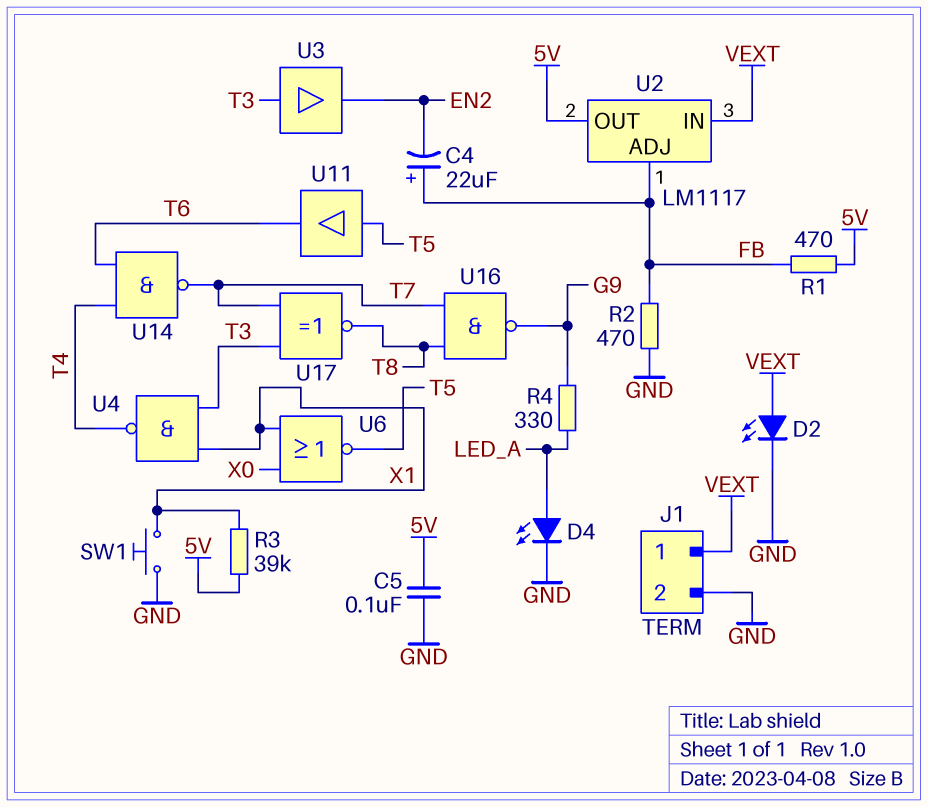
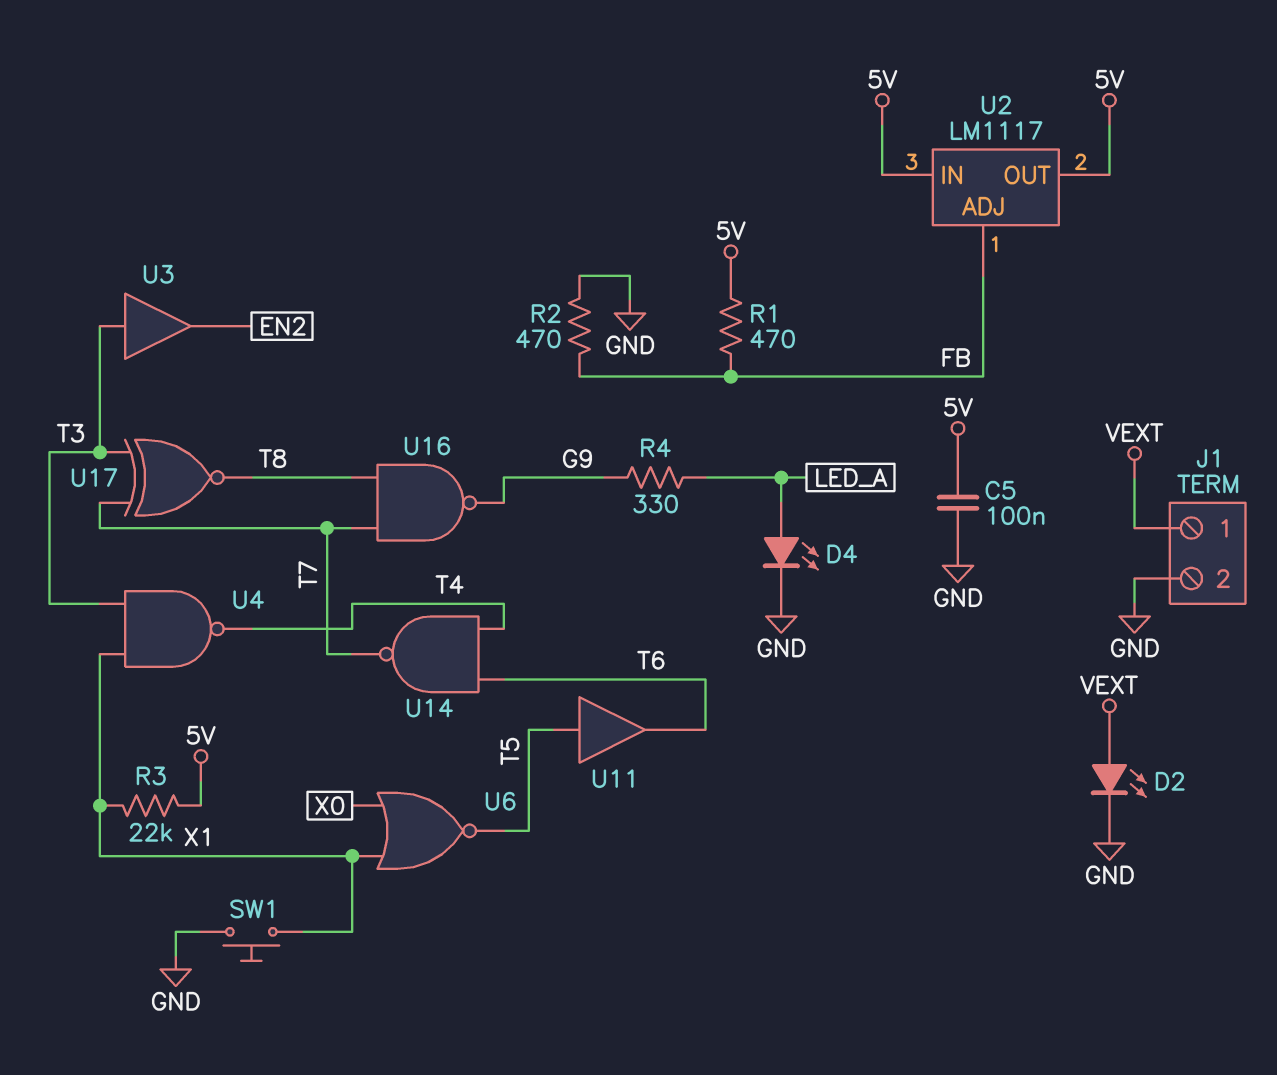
C4: 22uF (plus FB, minus EN2) -> none
R3: 39k (5V, X1) -> 22k (5V, X1)
U2 pin IN: VEXT -> 5V

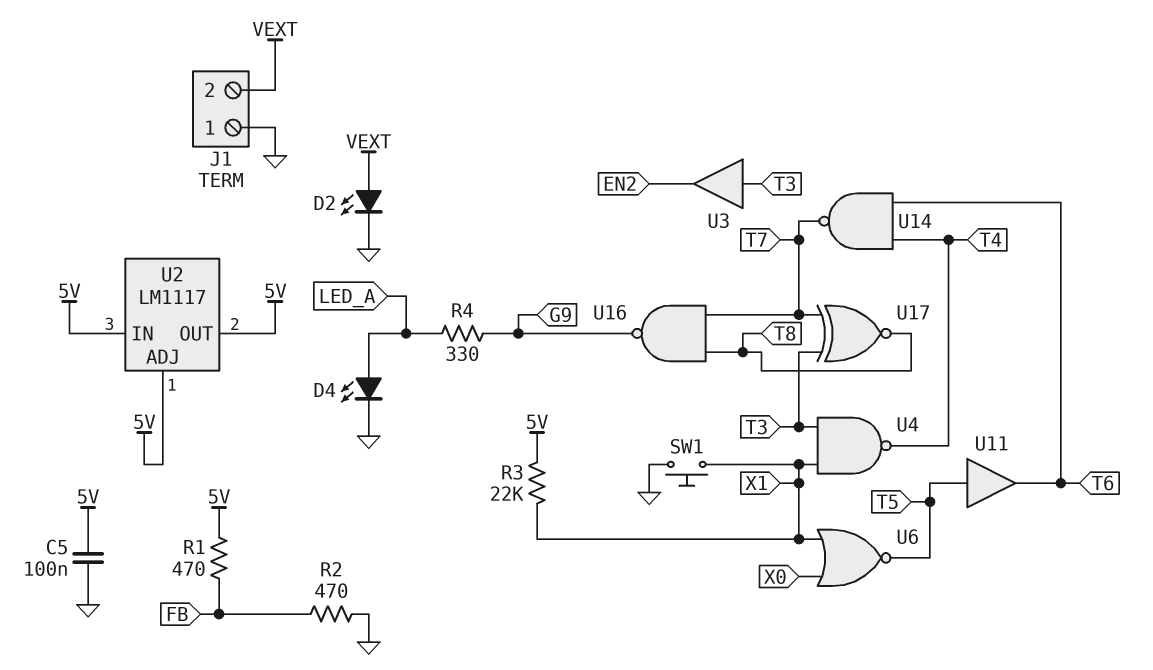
J1 pin 1: VEXT -> GND
J1 pin 2: GND -> VEXT
U2 pin ADJ: FB -> 5V

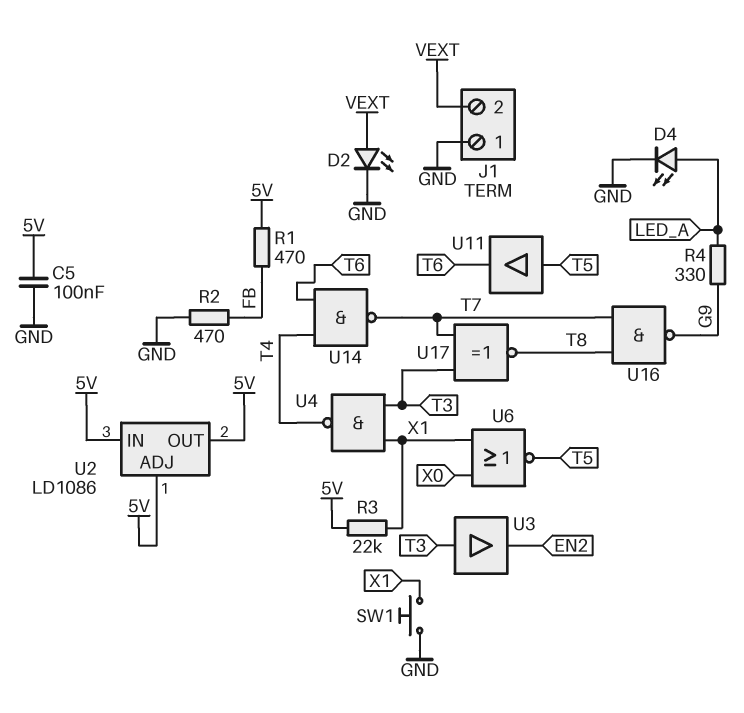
U2: LM1117 -> LD1086

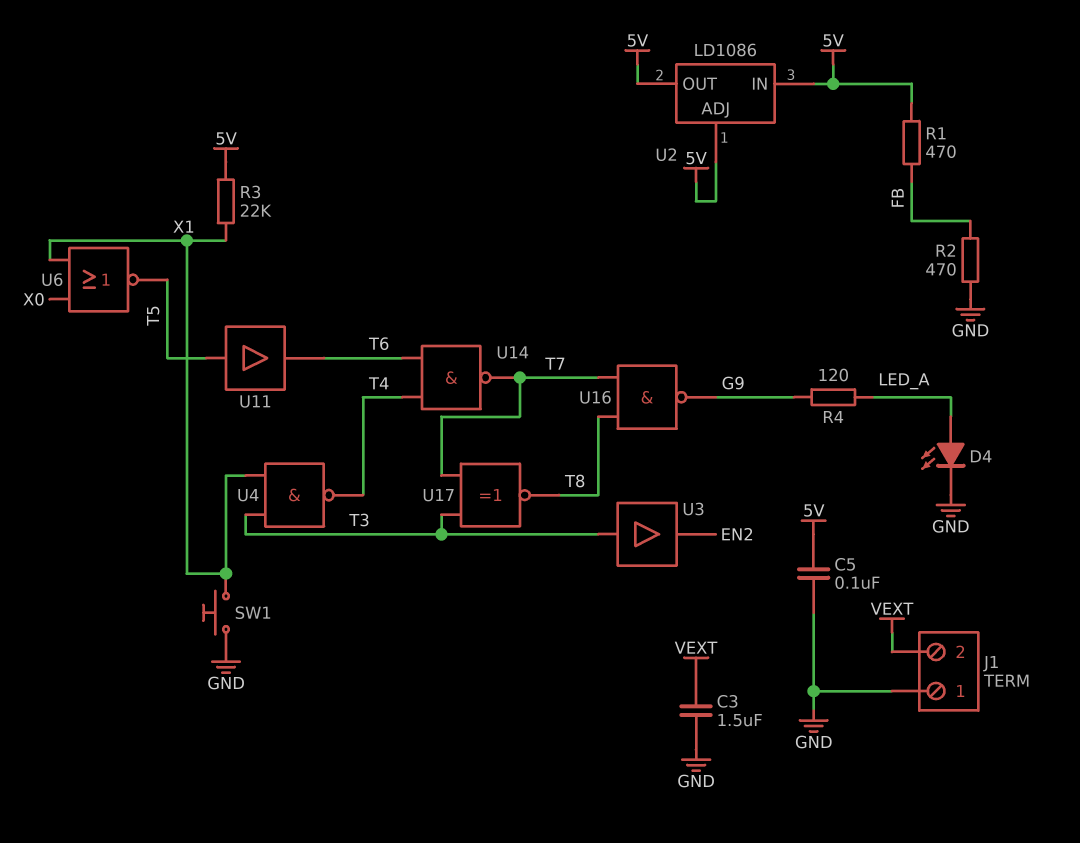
C3: none -> 1.5uF (GND, VEXT)
D2: LED (A VEXT, K GND) -> none
R4: 330 (G9, LED_A) -> 120 (G9, LED_A)

